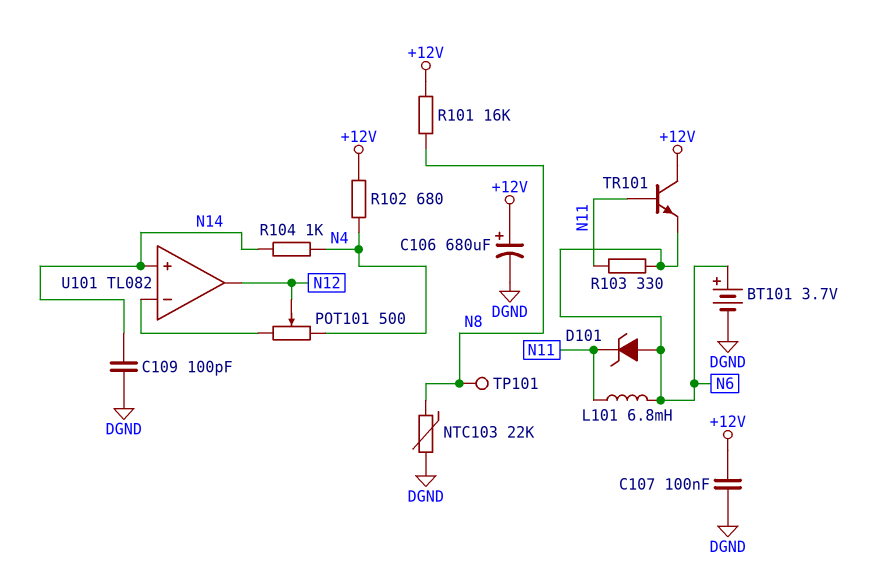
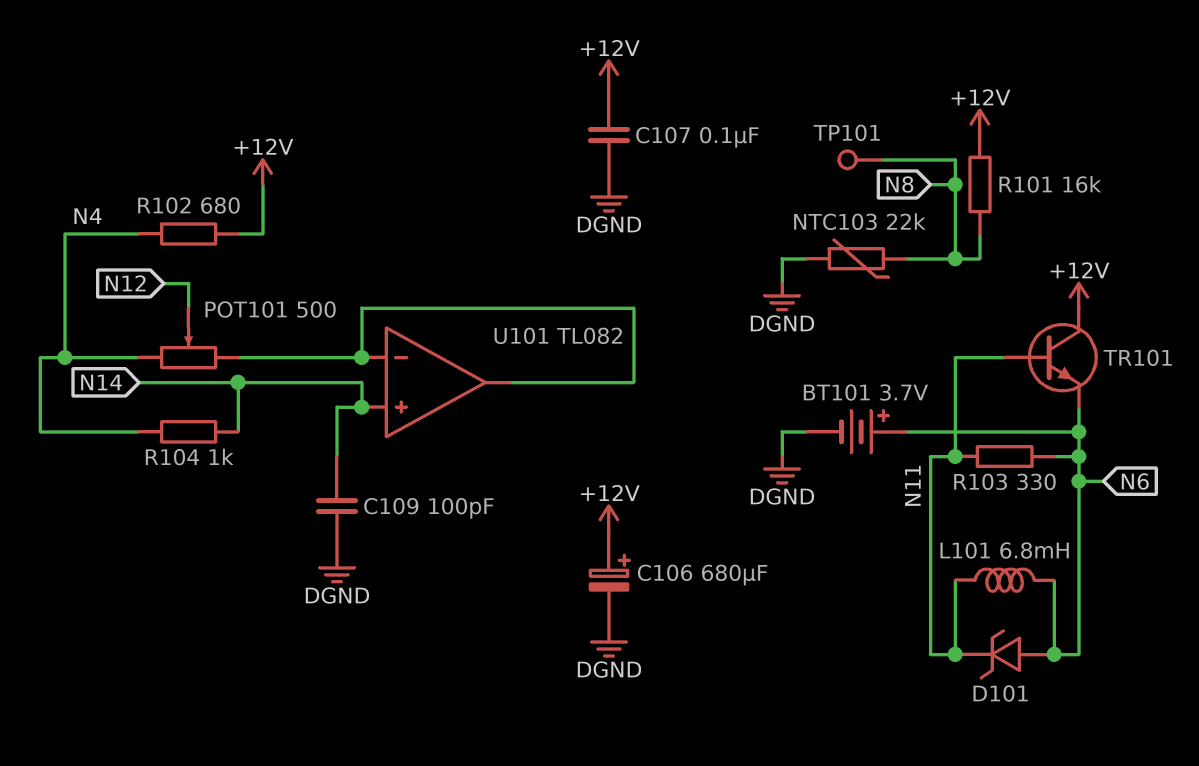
U101 pin out: N12 -> U101/in-

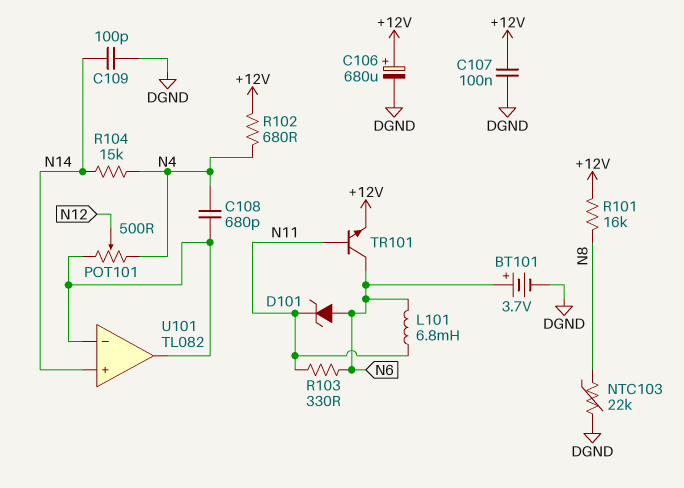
C108: none -> 680pF (N4, U101/in-)
R104: 1k (N4, N14) -> 15k (N4, N14)
TP101: test point (N8) -> none
TR101: NPN (B N11, C +12V, E N6) -> NPN (B N11, C N6, E +12V)

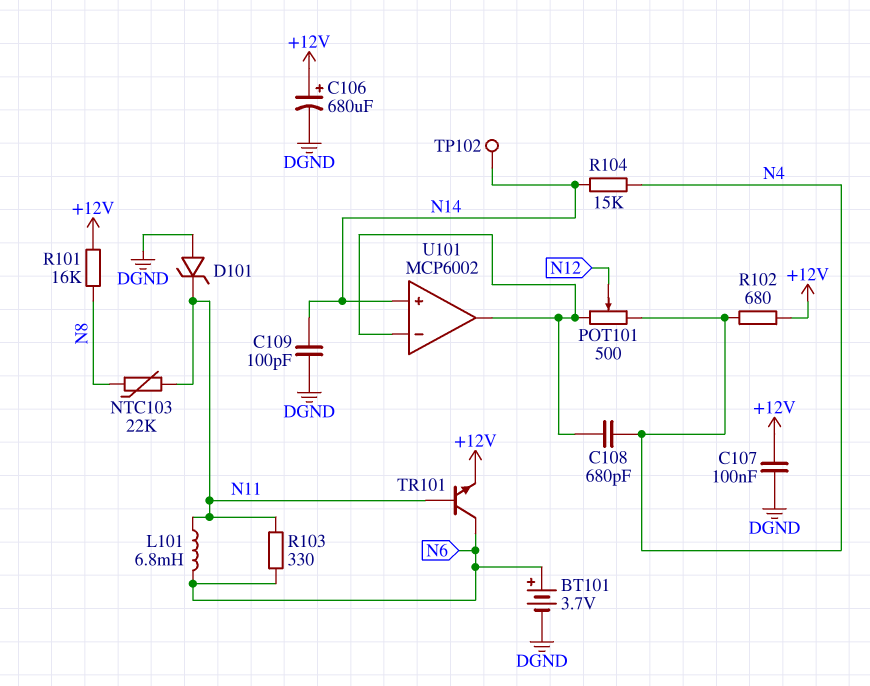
D101: zener (A N6, K N11) -> zener (A DGND, K N11)
NTC103: 22k (DGND, N8) -> 22k (N8, N11)
TP102: none -> test point (N14)
U101: TL082 -> MCP6002

